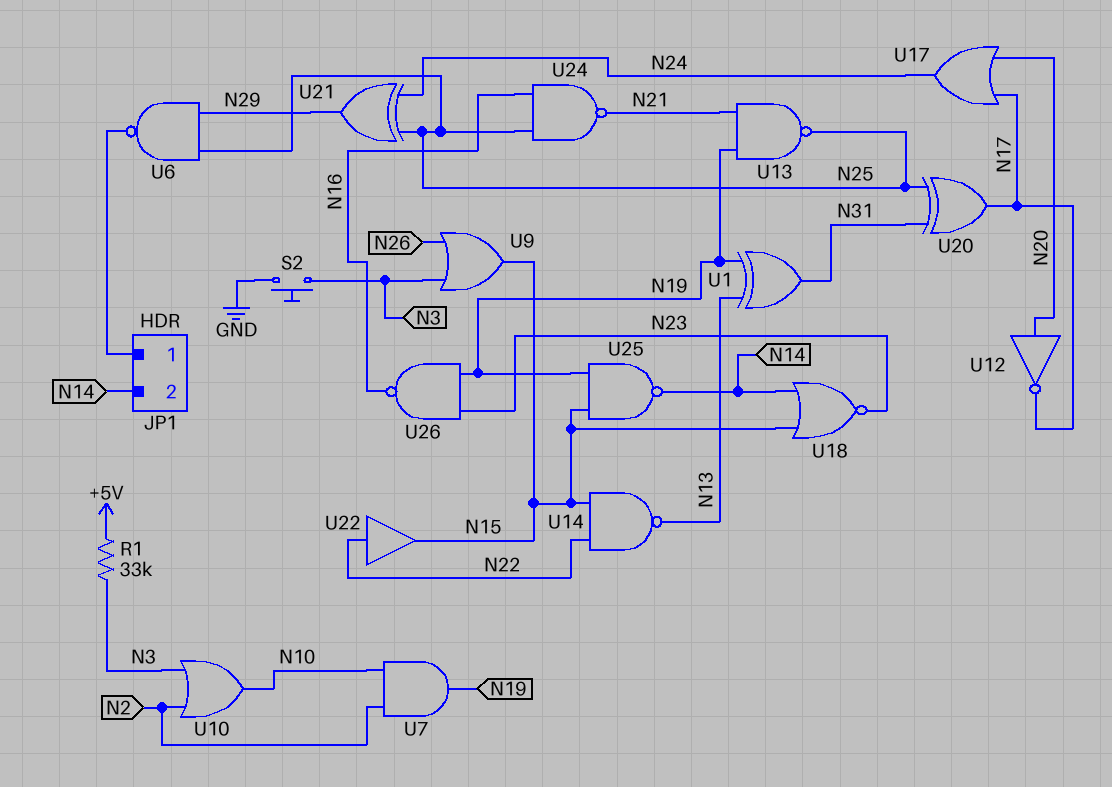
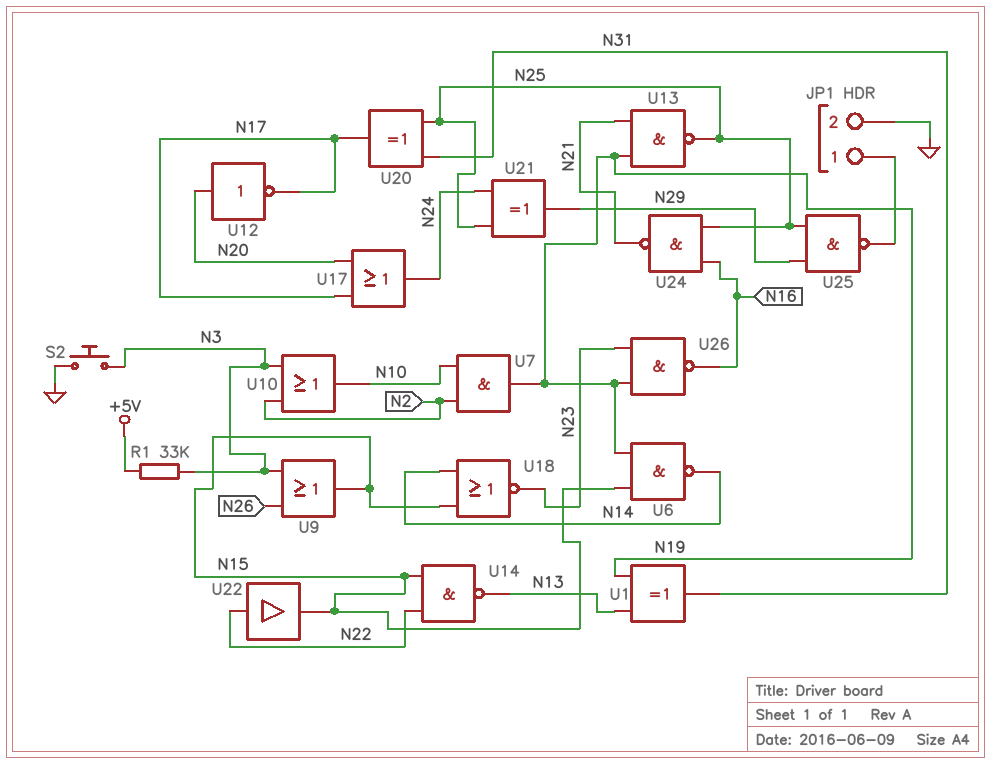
JP1 pin 2: N14 -> GND
U6: NAND (in N25, in N29, out JP1/1) -> NAND (in N15, in N19, out N14)
U25: NAND (in N15, in N19, out N14) -> NAND (in N25, in N29, out JP1/1)

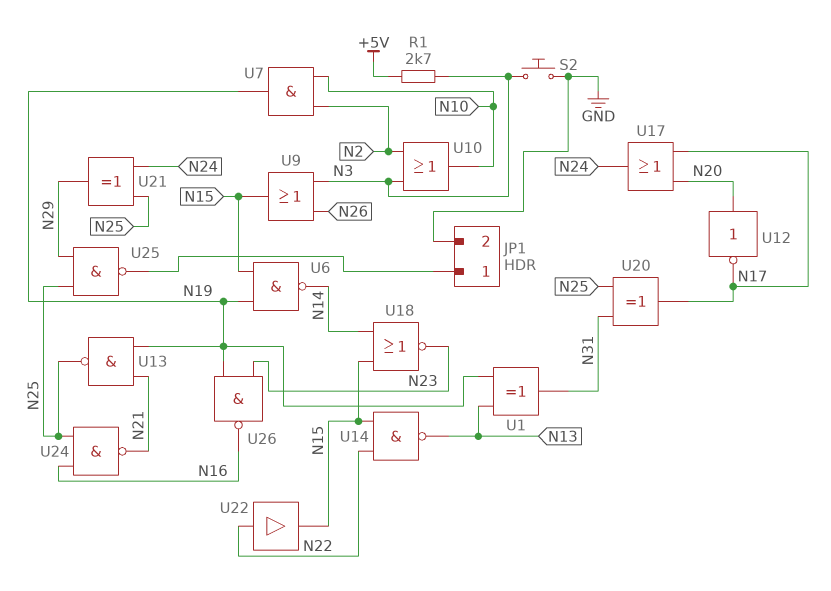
R1: 33k (+5V, N3) -> 2.7k (+5V, N3)

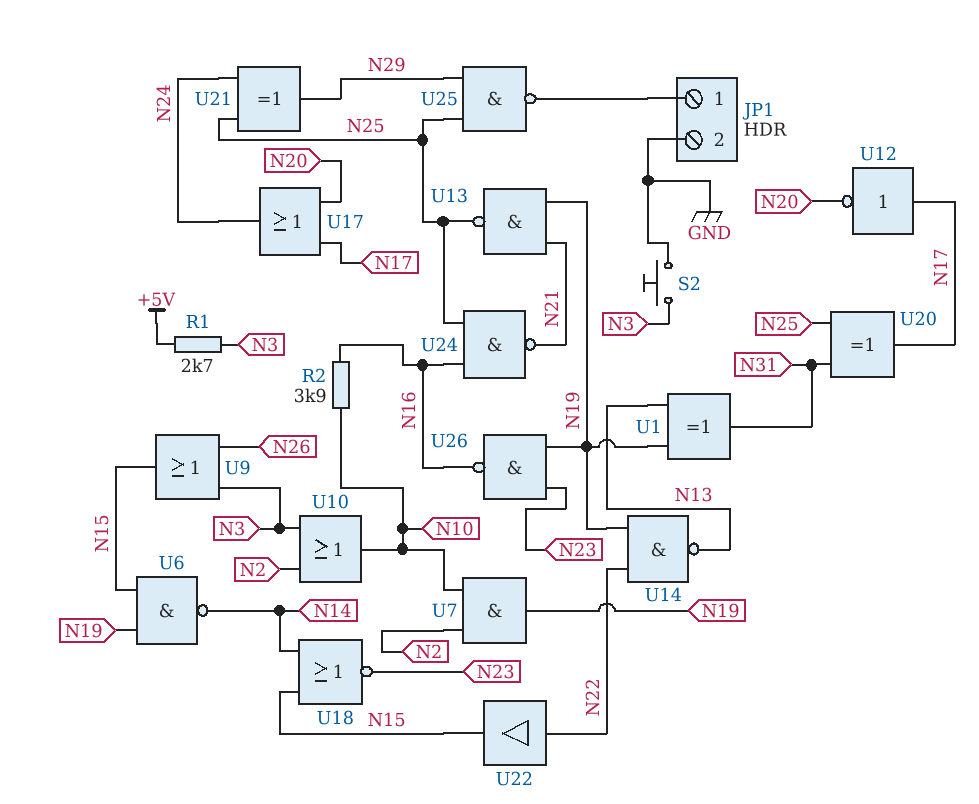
R2: none -> 3.9k (N10, N16)
U12: NOT (in N20, out N17) -> NOT (in N17, out N20)
U14: NAND (in N15, in N22, out N13) -> NAND (in N19, in N22, out N13)

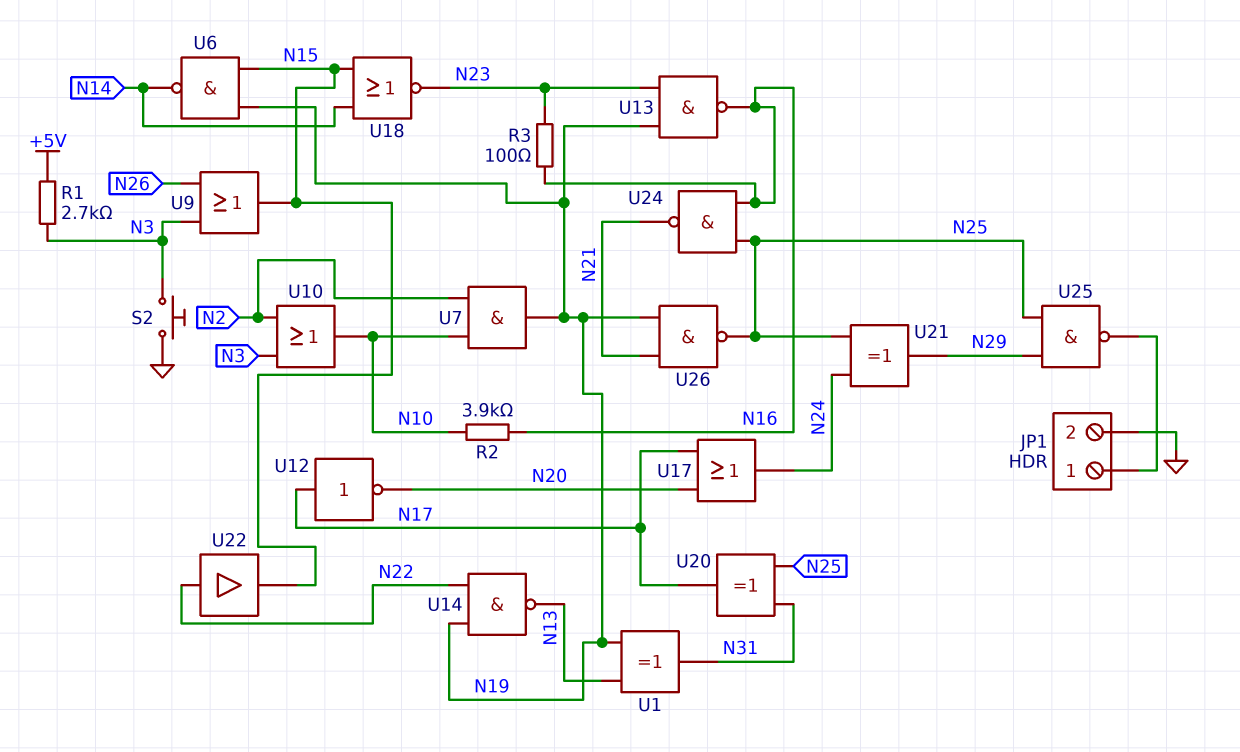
R3: none -> 100 (N16, N23)
U13: NAND (in N19, in N21, out N25) -> NAND (in N19, in N23, out N16)
U26: NAND (in N19, in N23, out N16) -> NAND (in N19, in N21, out N25)

